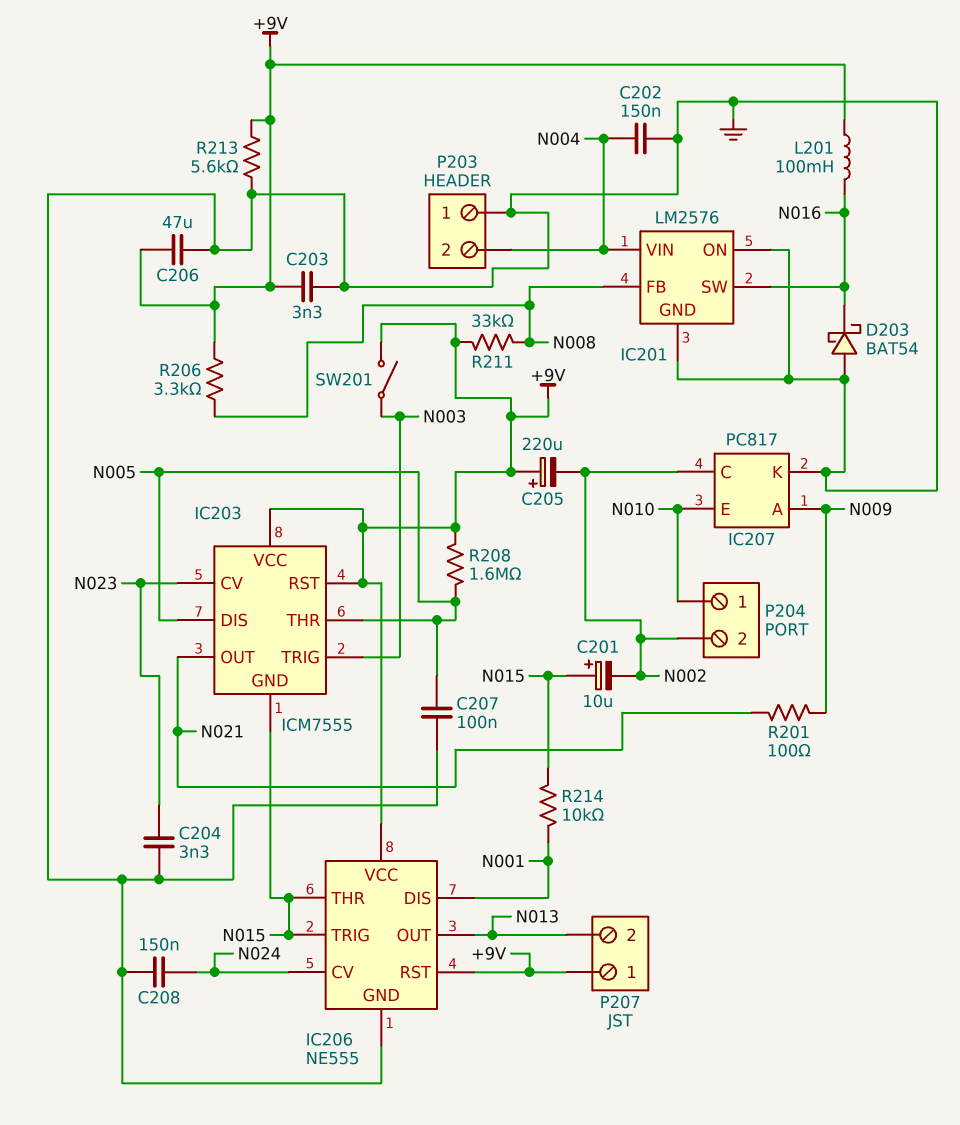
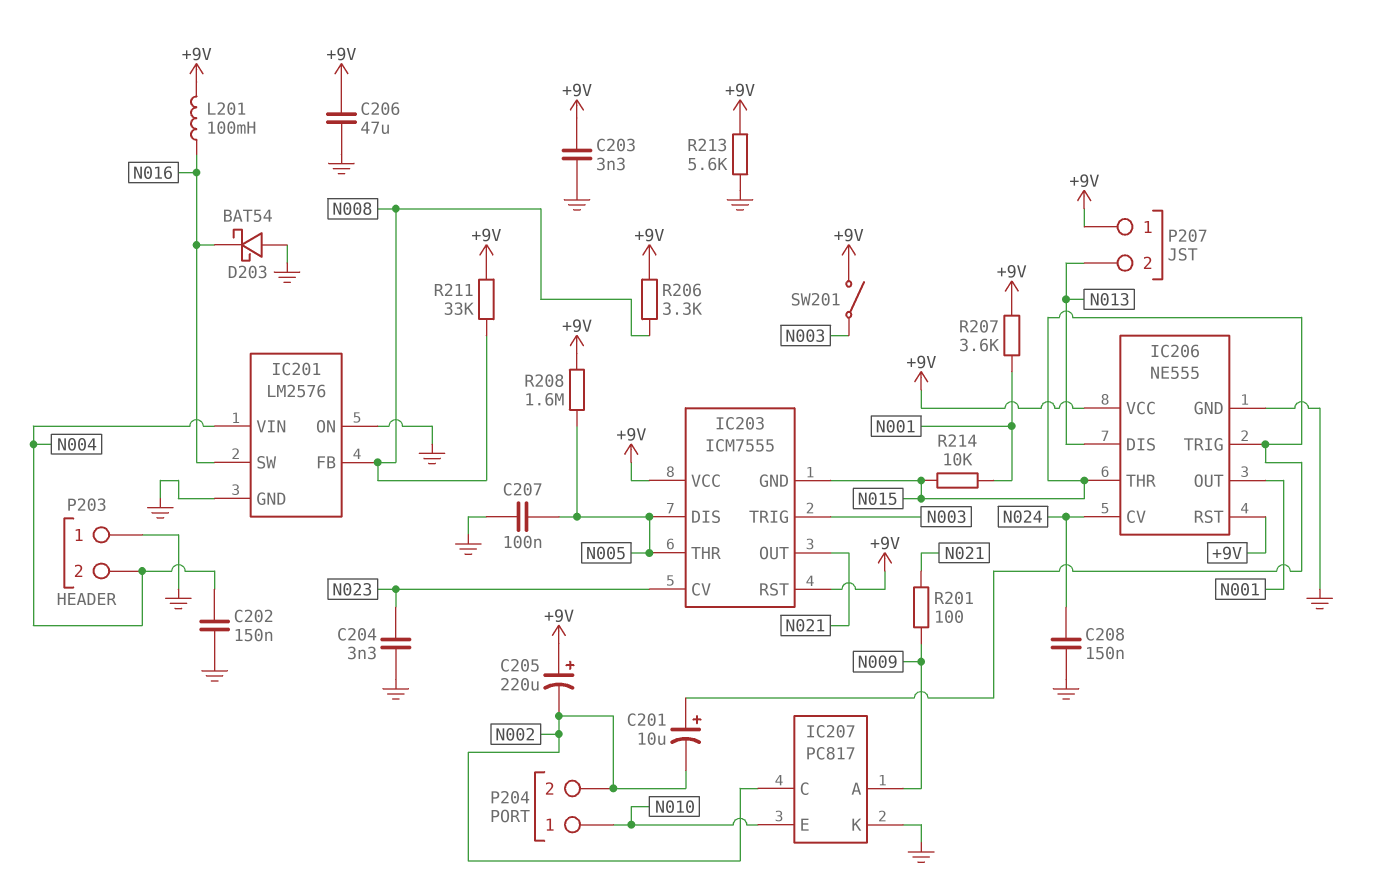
IC206 pin DIS: N001 -> N013
IC206 pin OUT: N013 -> N001
R207: none -> 3.6k (+9V, N001)

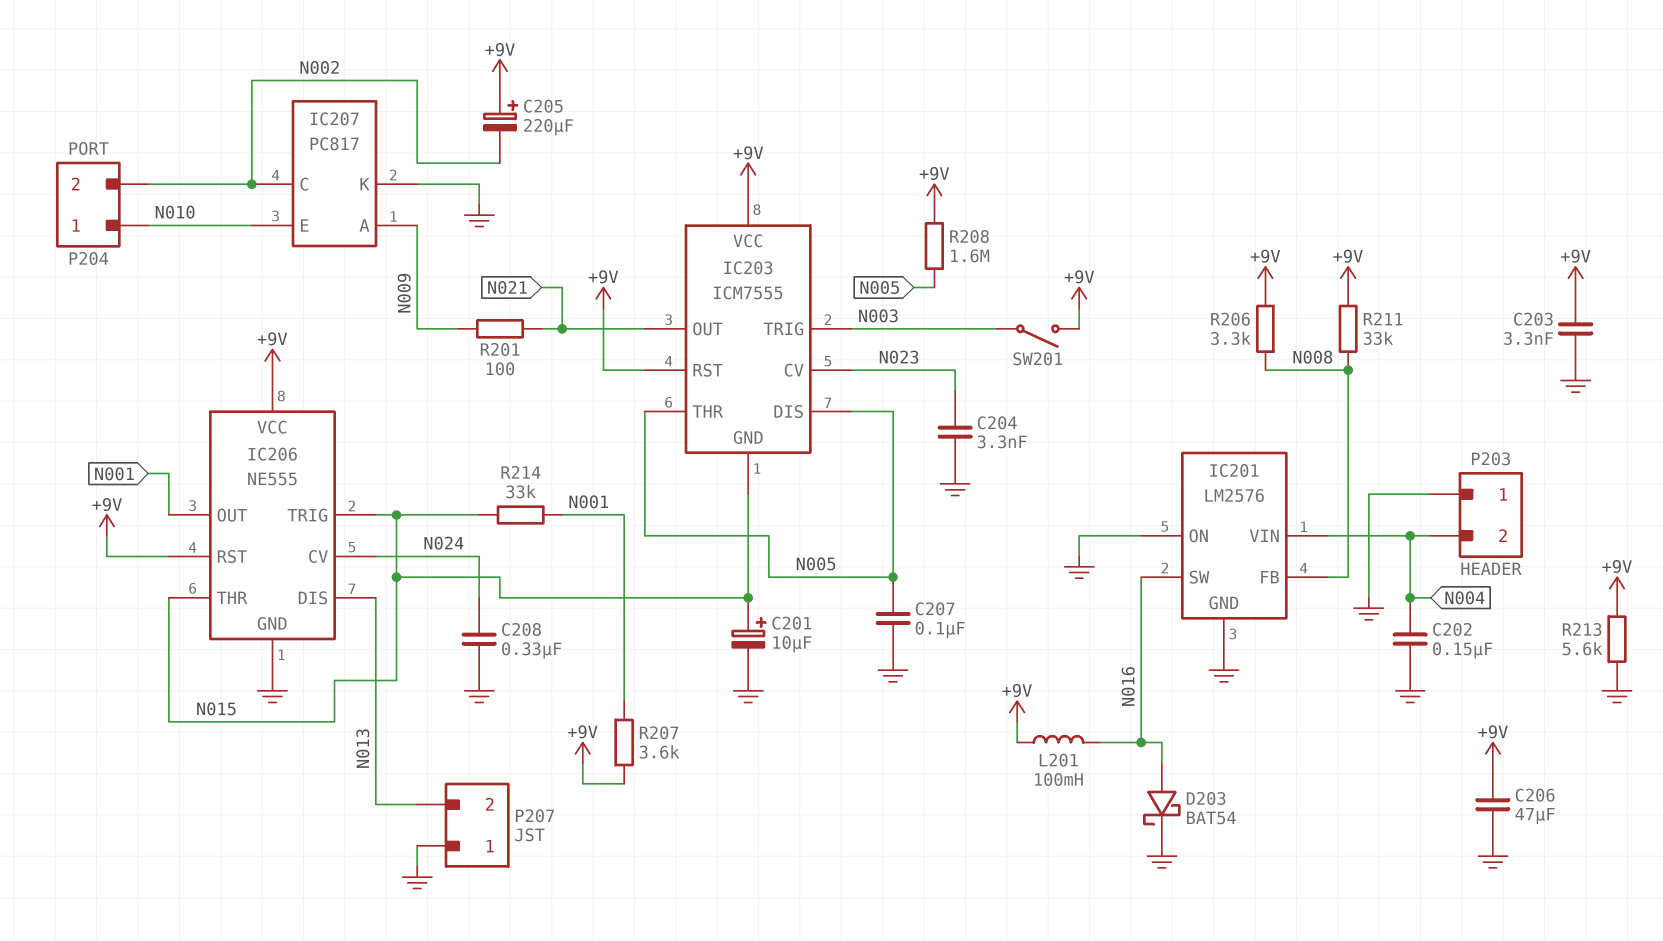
C201: 10uF (plus N015, minus N002) -> 10uF (plus N015, minus GND)
C208: 150nF (GND, N024) -> 330nF (GND, N024)
D203: schottky BAT54 (A GND, K N016) -> schottky BAT54 (A N016, K GND)
P207 pin 1: +9V -> GND
R214: 10k (N001, N015) -> 33k (N001, N015)

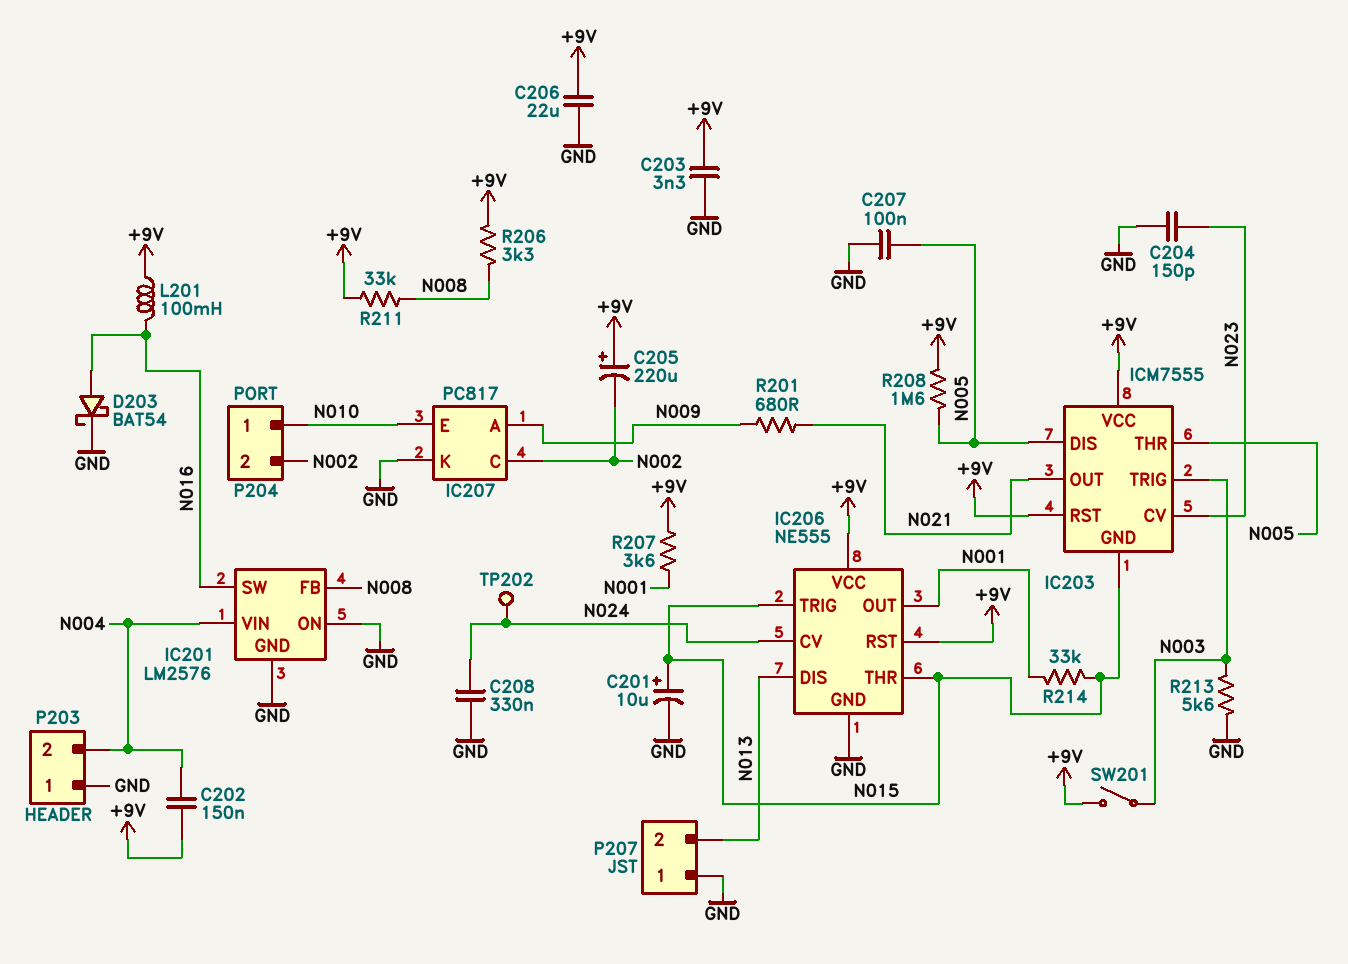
C202: 150nF (GND, N004) -> 150nF (+9V, N004)
C204: 3.3nF (GND, N023) -> 150pF (GND, N023)
C206: 47uF (+9V, GND) -> 22uF (+9V, GND)
R201: 100 (N009, N021) -> 680 (N009, N021)
R213: 5.6k (+9V, GND) -> 5.6k (GND, N003)
TP202: none -> test point (N024)

